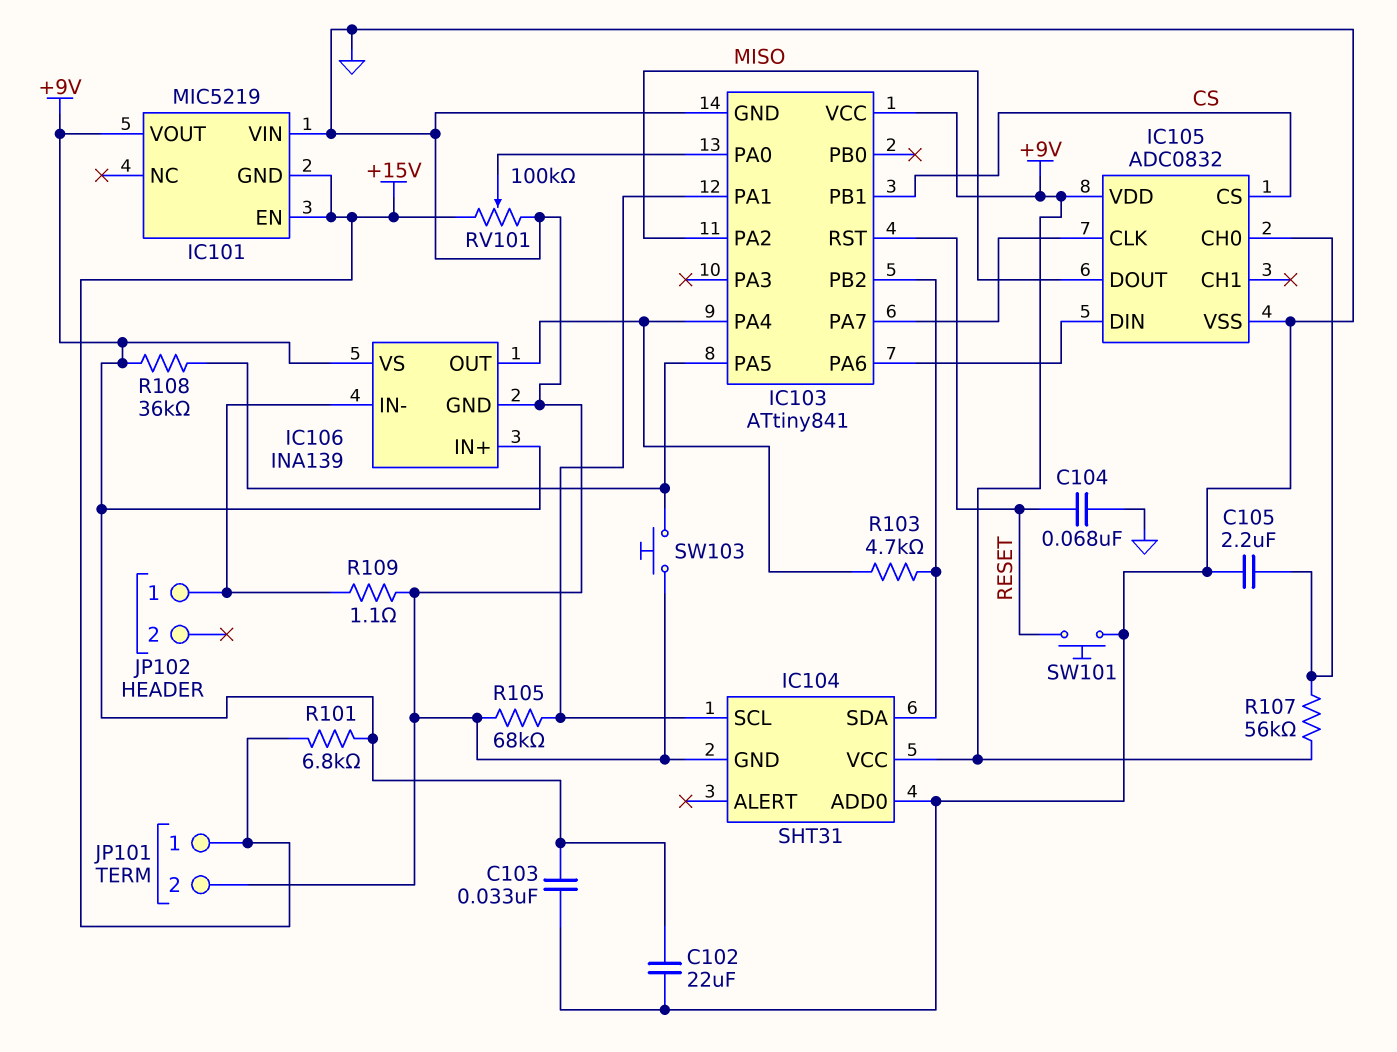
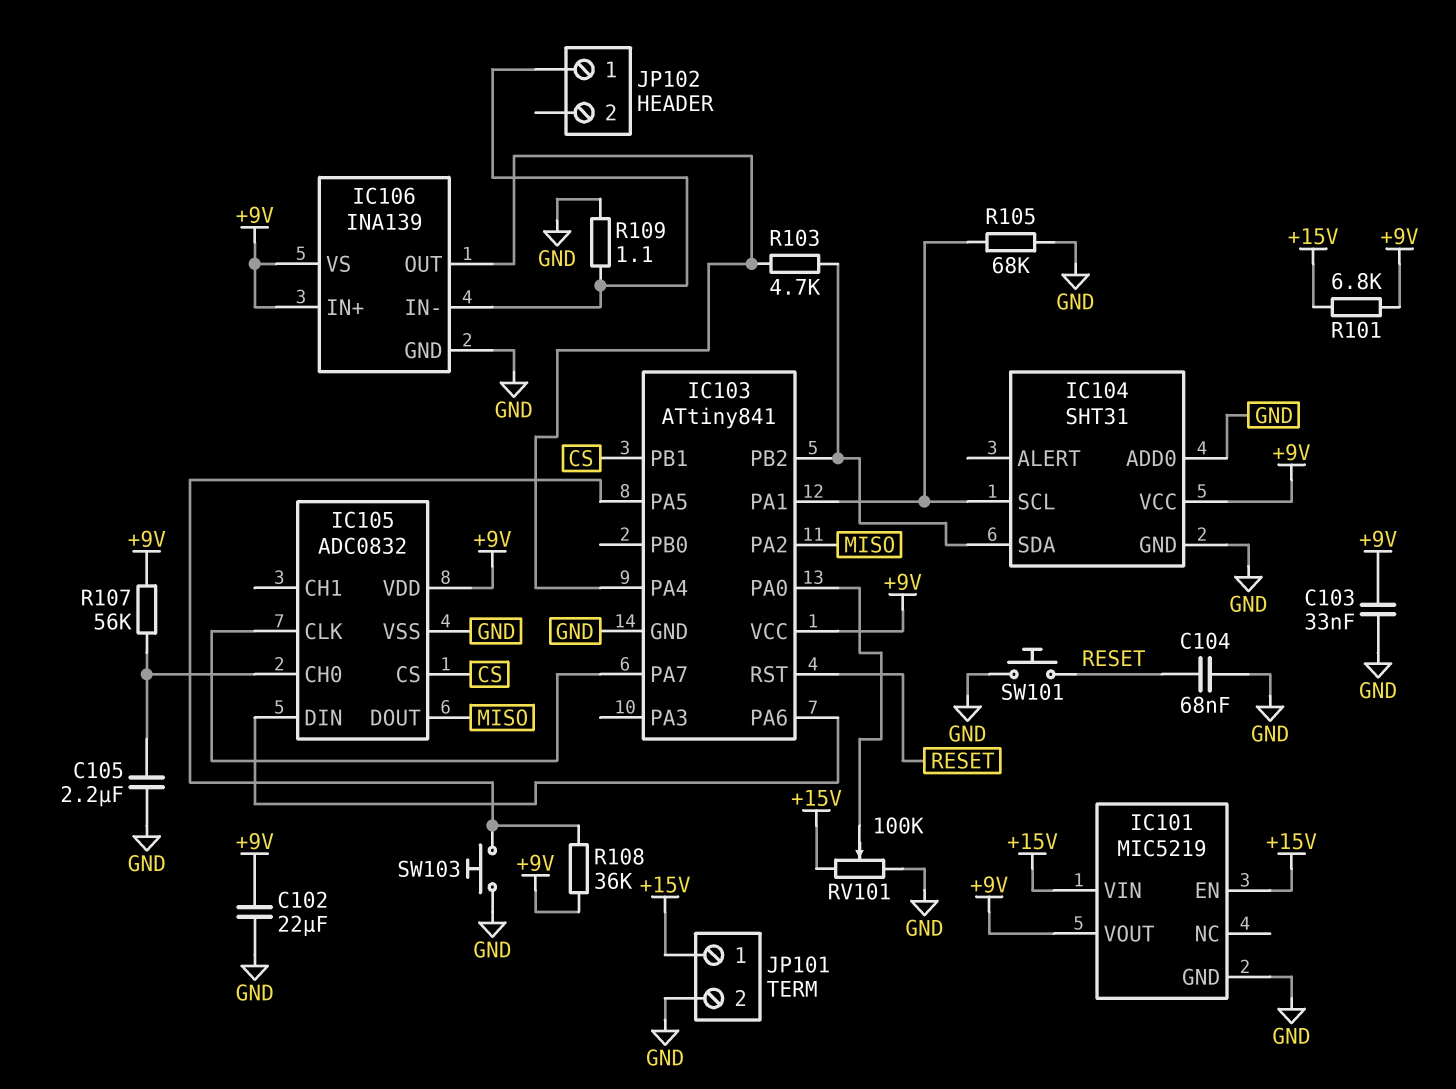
IC101 pin GND: +15V -> GND
IC101 pin VIN: GND -> +15V

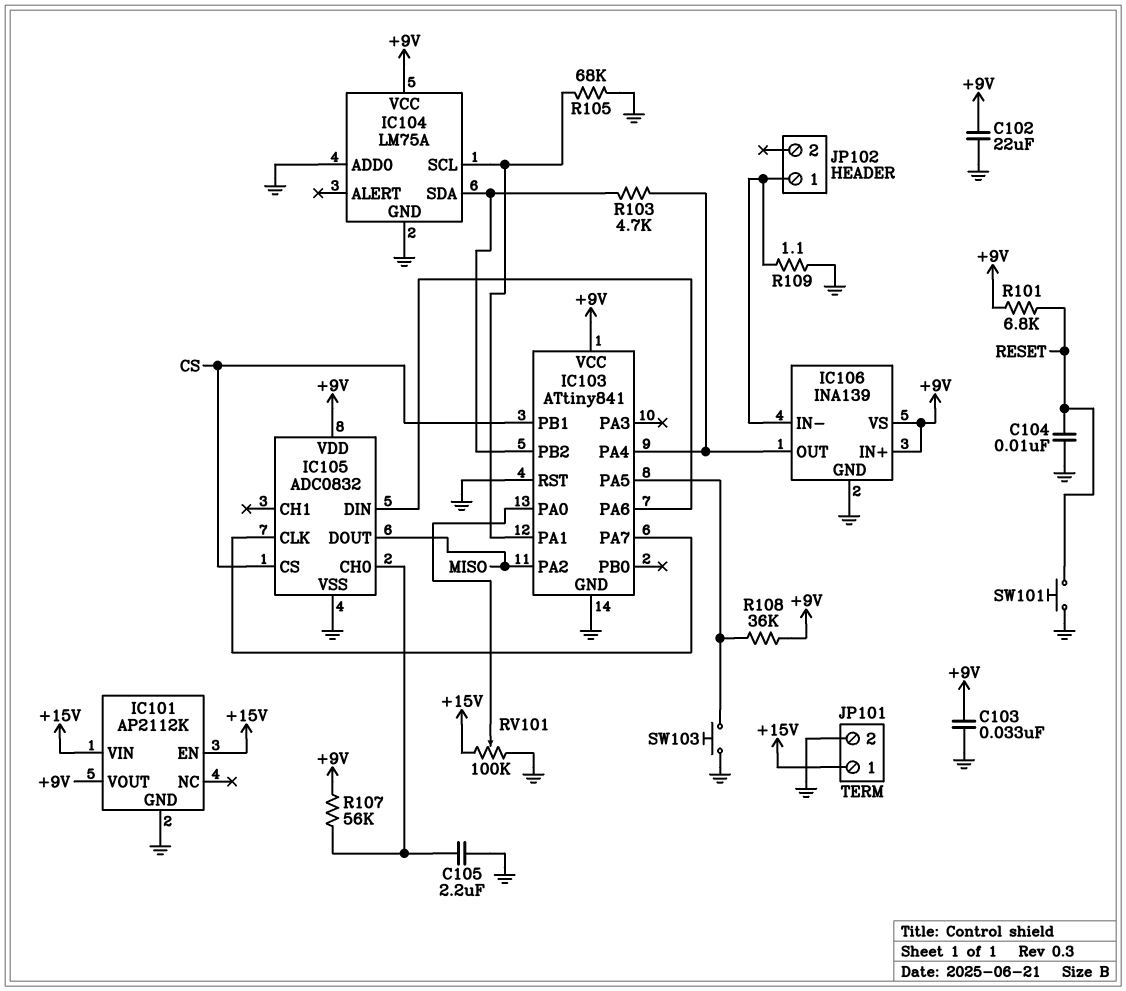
C104: 68nF (GND, RESET) -> 10nF (GND, RESET)
IC101: MIC5219 -> AP2112K
IC103 pin RST: RESET -> GND
IC104: SHT31 -> LM75A
R101: 6.8k (+9V, +15V) -> 6.8k (+9V, RESET)

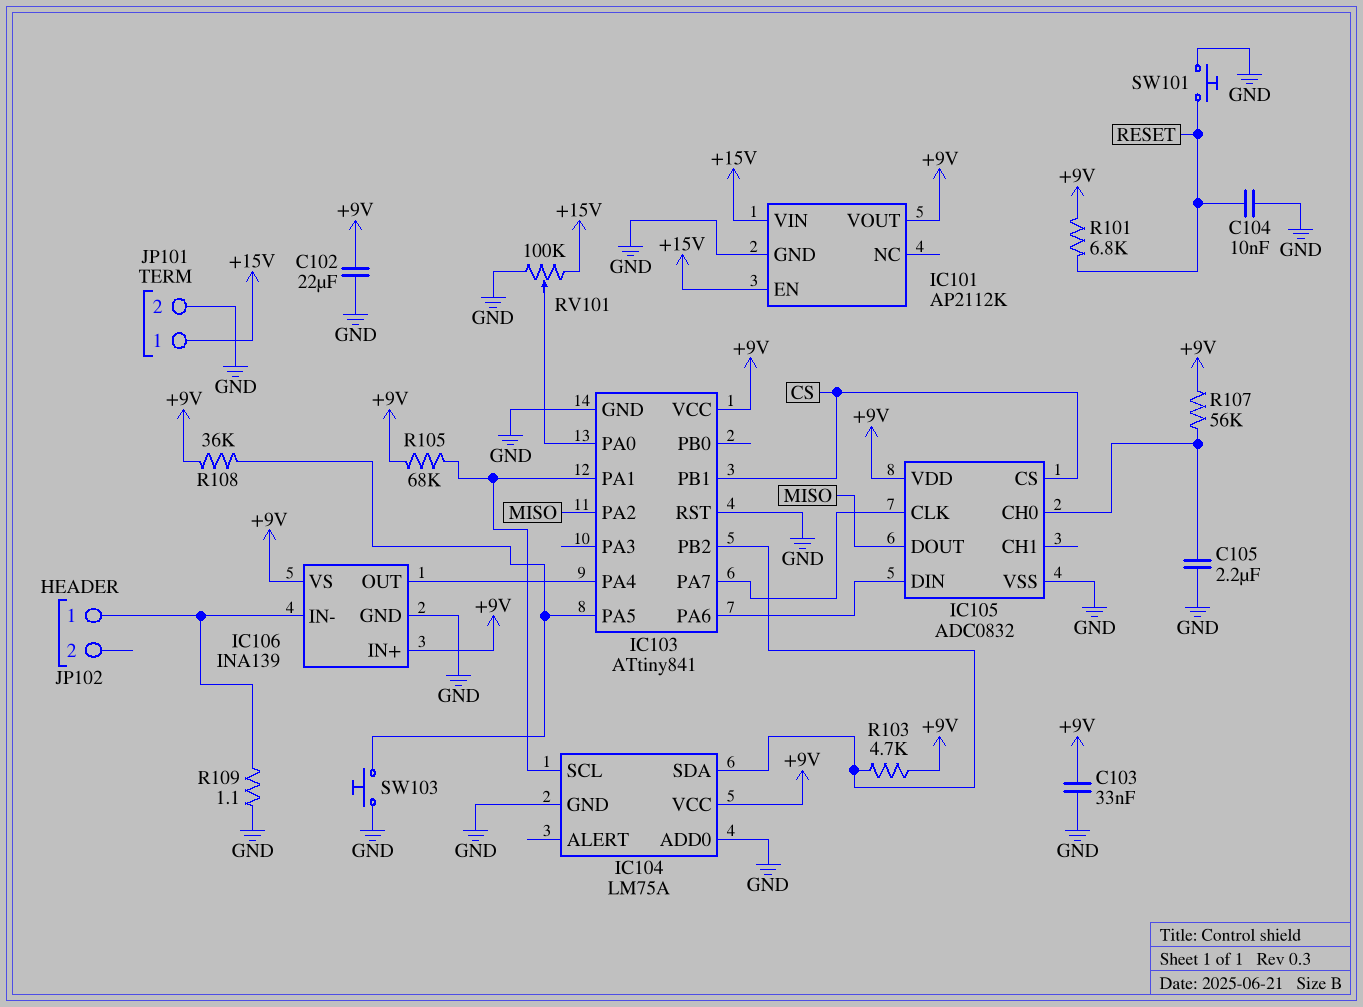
R103: 4.7k (IC103/PA4, IC103/PB2) -> 4.7k (+9V, IC103/PB2)
R105: 68k (GND, IC103/PA1) -> 68k (+9V, IC103/PA1)

